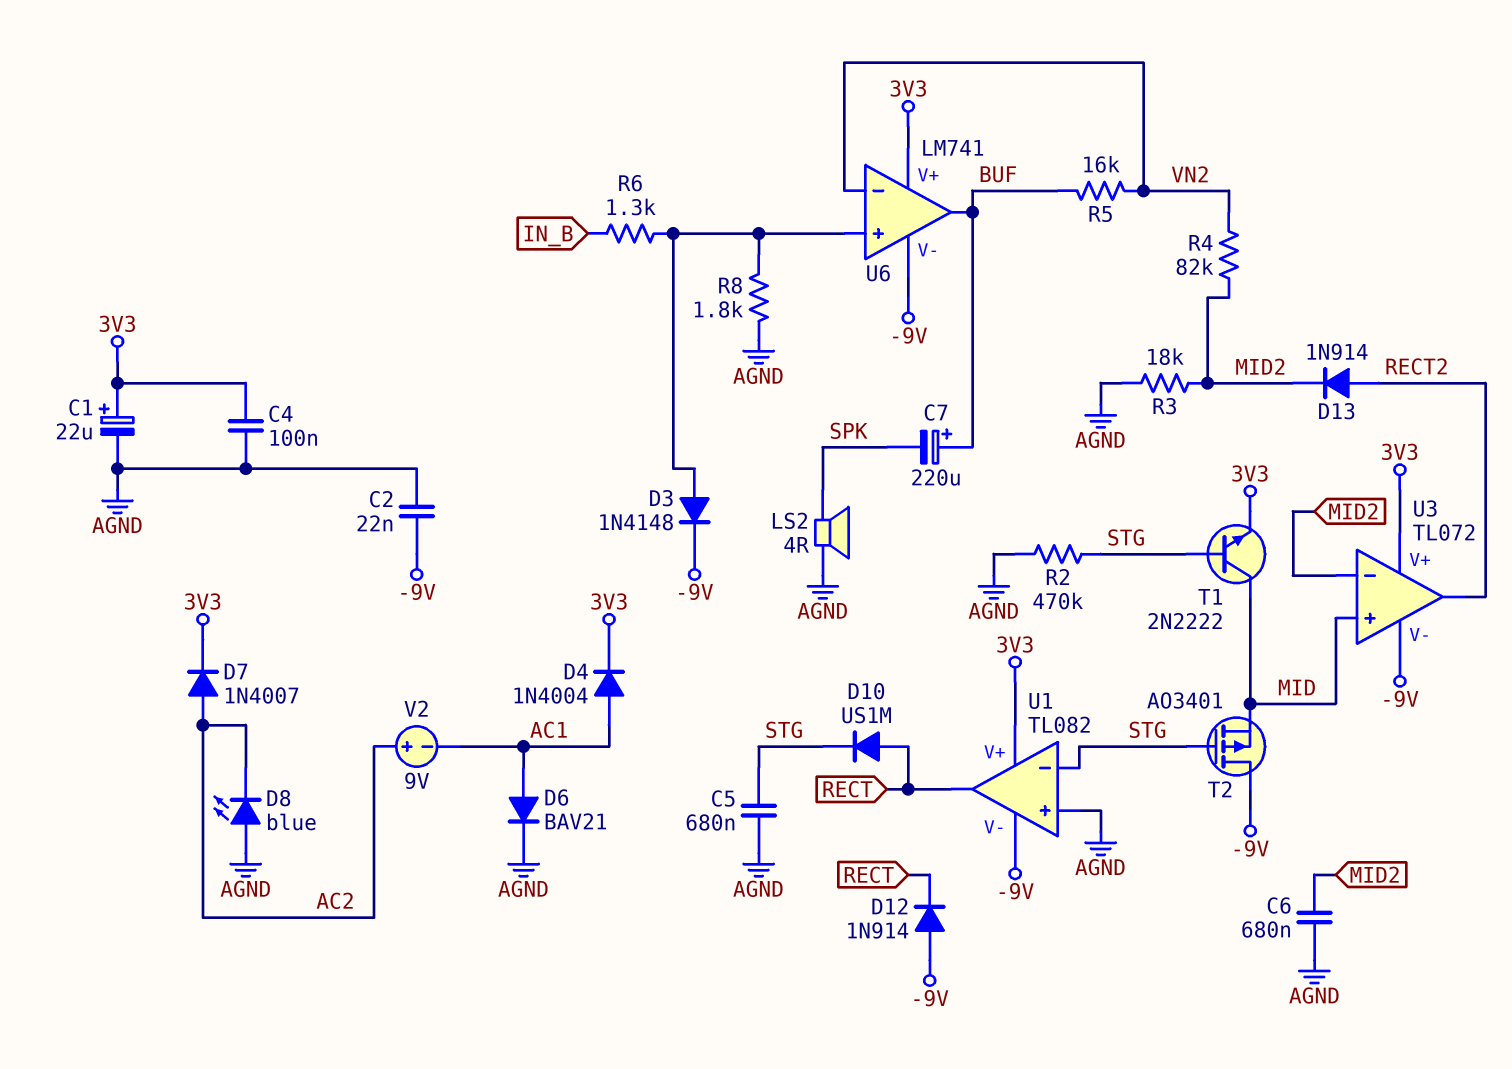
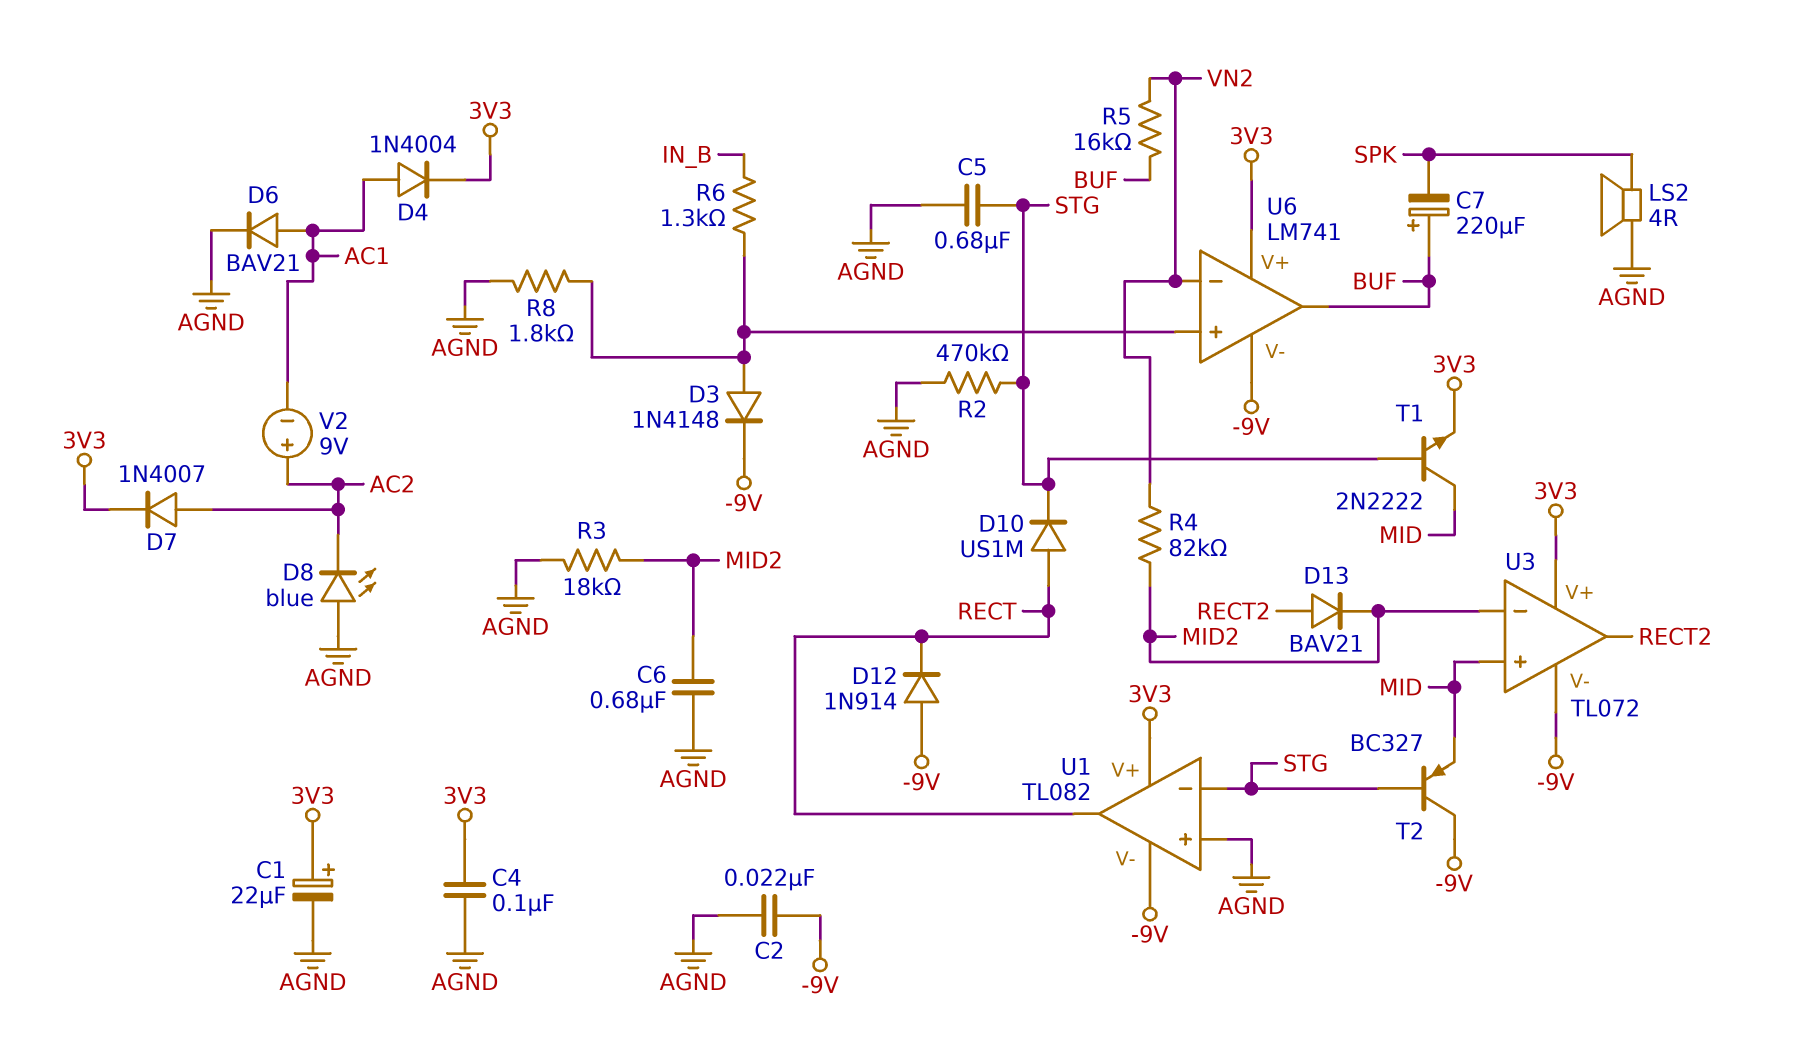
D13: diode 1N914 (A RECT2, K MID2) -> diode BAV21 (A RECT2, K MID2)
T2: PMOS AO3401 (G STG, D -9V, S MID) -> PNP BC327 (B STG, C -9V, E MID)

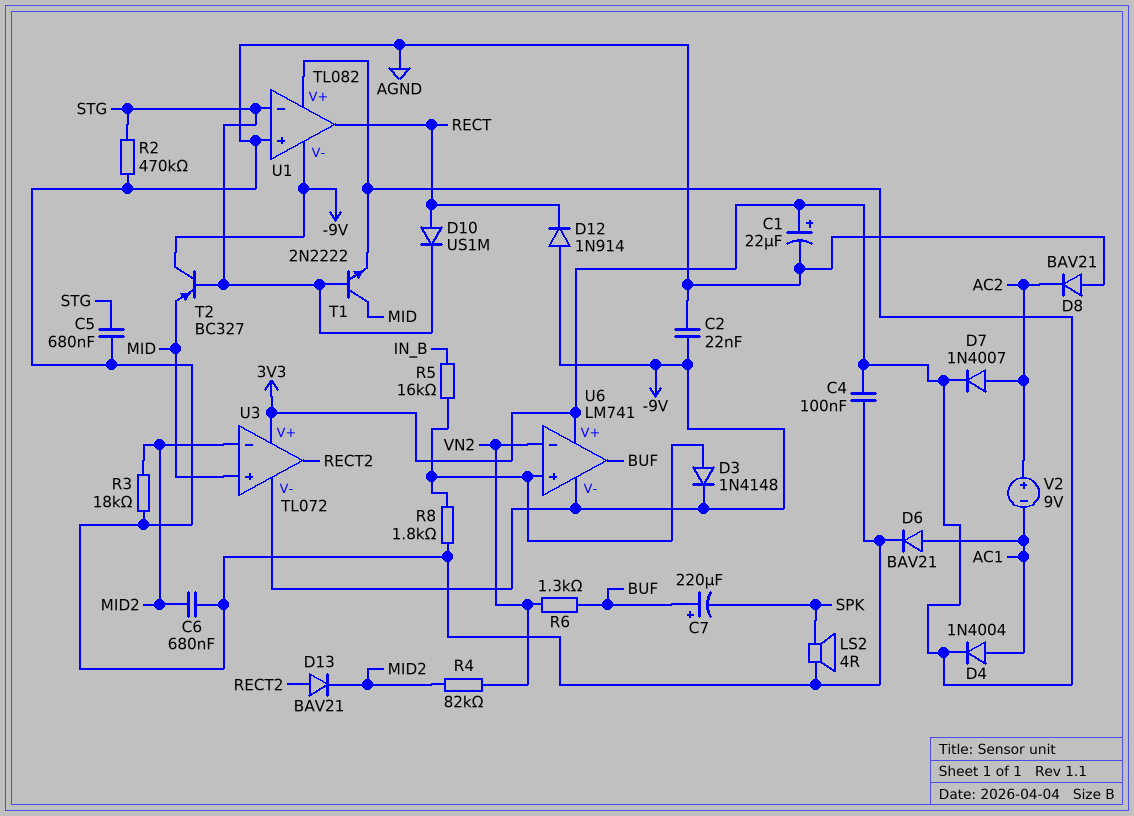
D8: LED blue (A AGND, K AC2) -> diode BAV21 (A AGND, K AC2)
R5: 16k (BUF, VN2) -> 16k (IN_B, U6/in+)
R6: 1.3k (IN_B, U6/in+) -> 1.3k (BUF, VN2)

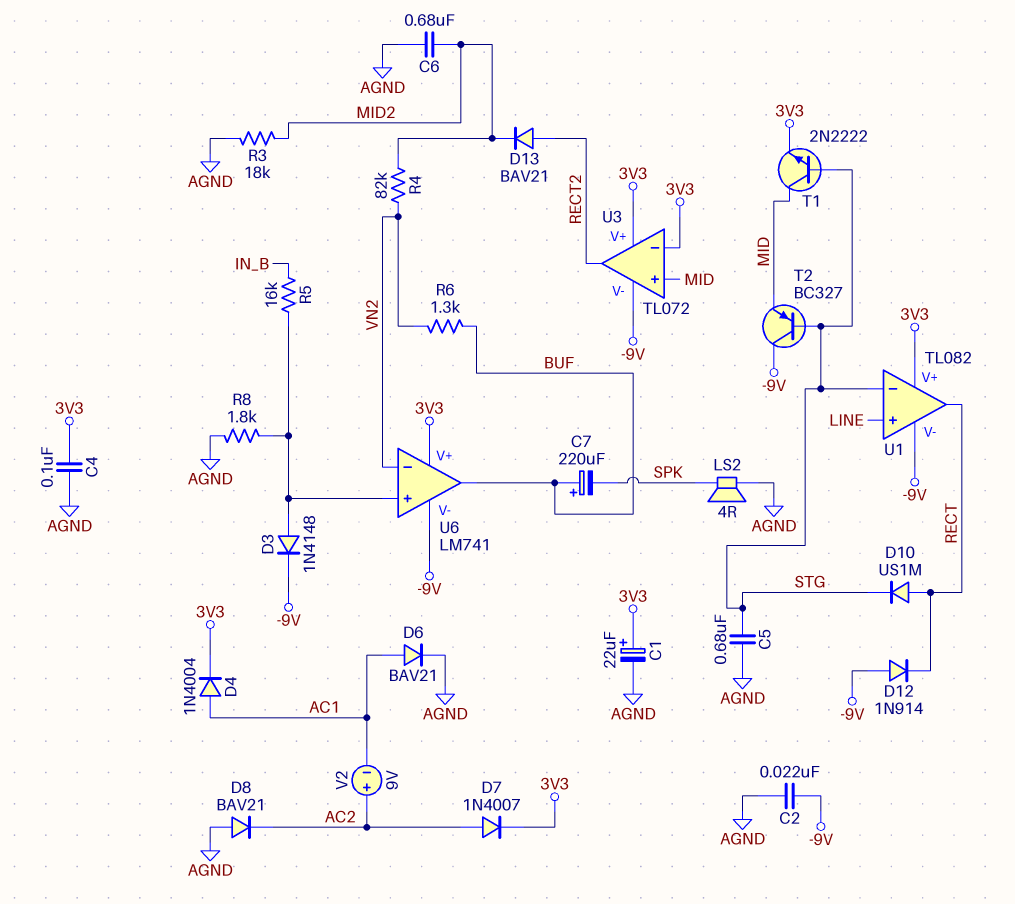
R2: 470k (AGND, STG) -> none
U1 pin in+: AGND -> LINE
U3 pin in-: MID2 -> 3V3

